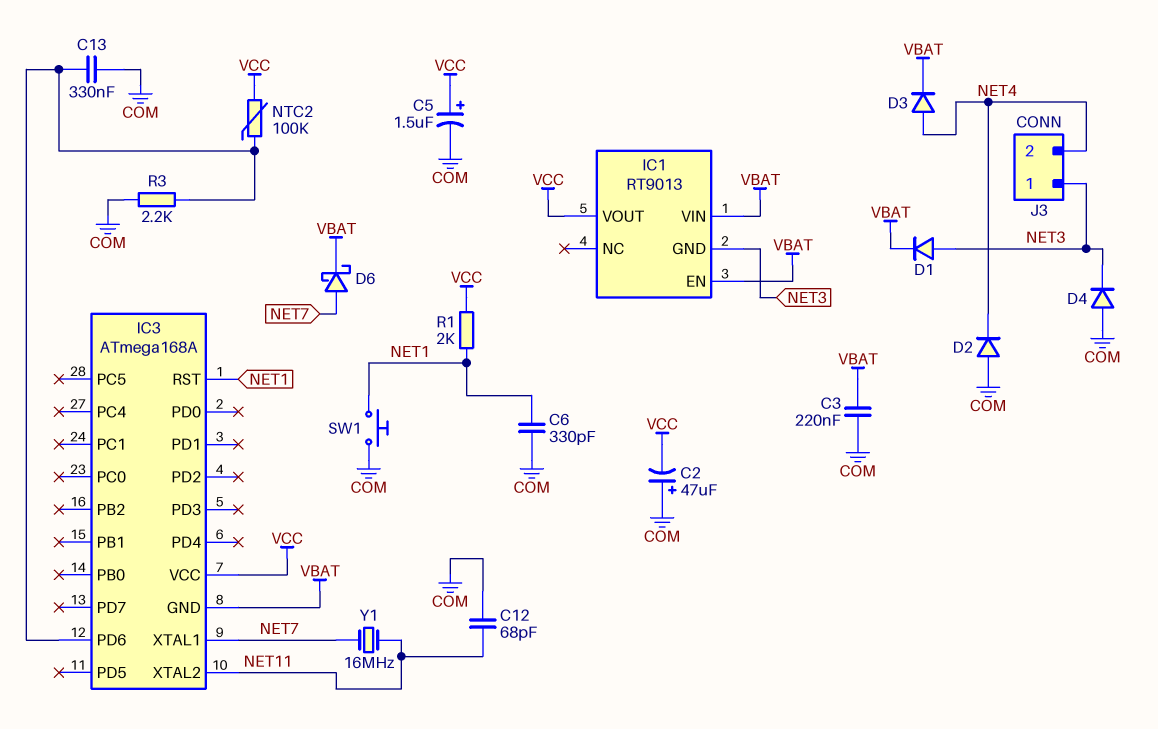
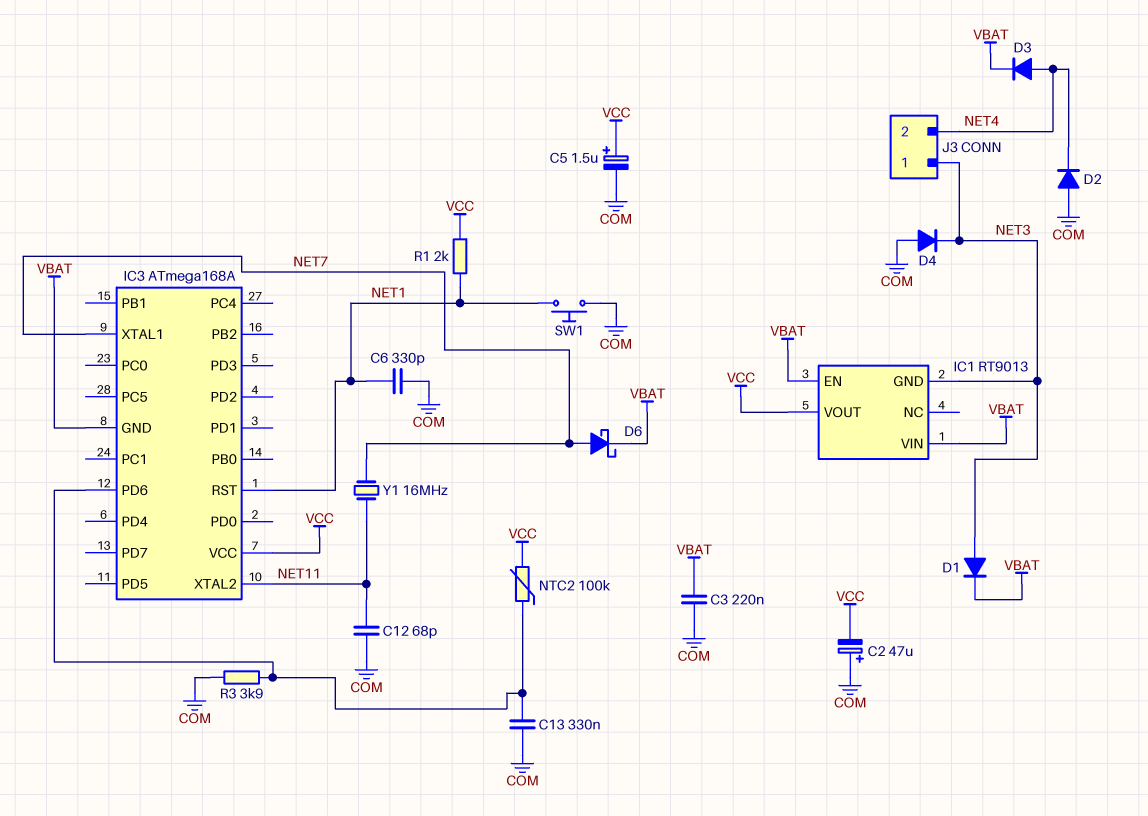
R3: 2.2k (COM, IC3/PD6) -> 3.9k (COM, IC3/PD6)

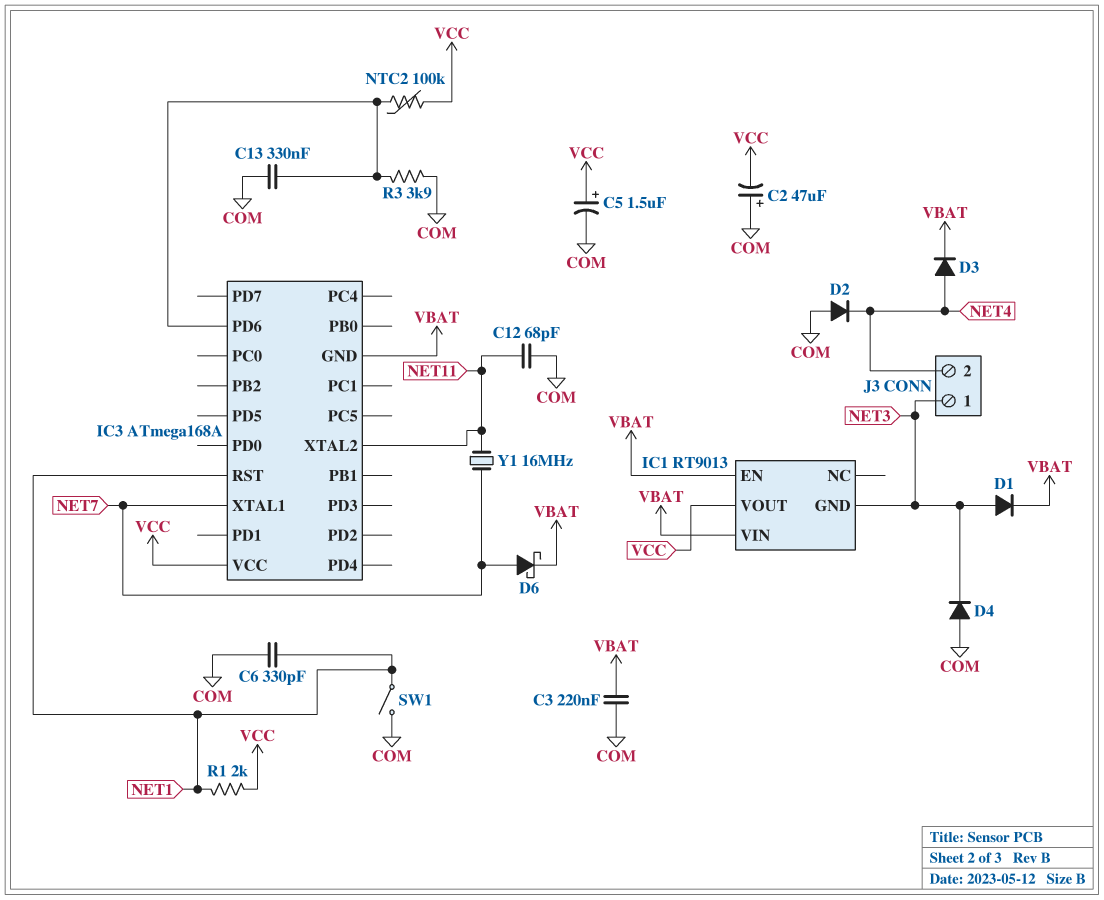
SW1: button (COM, NET1) -> switch (COM, NET1)

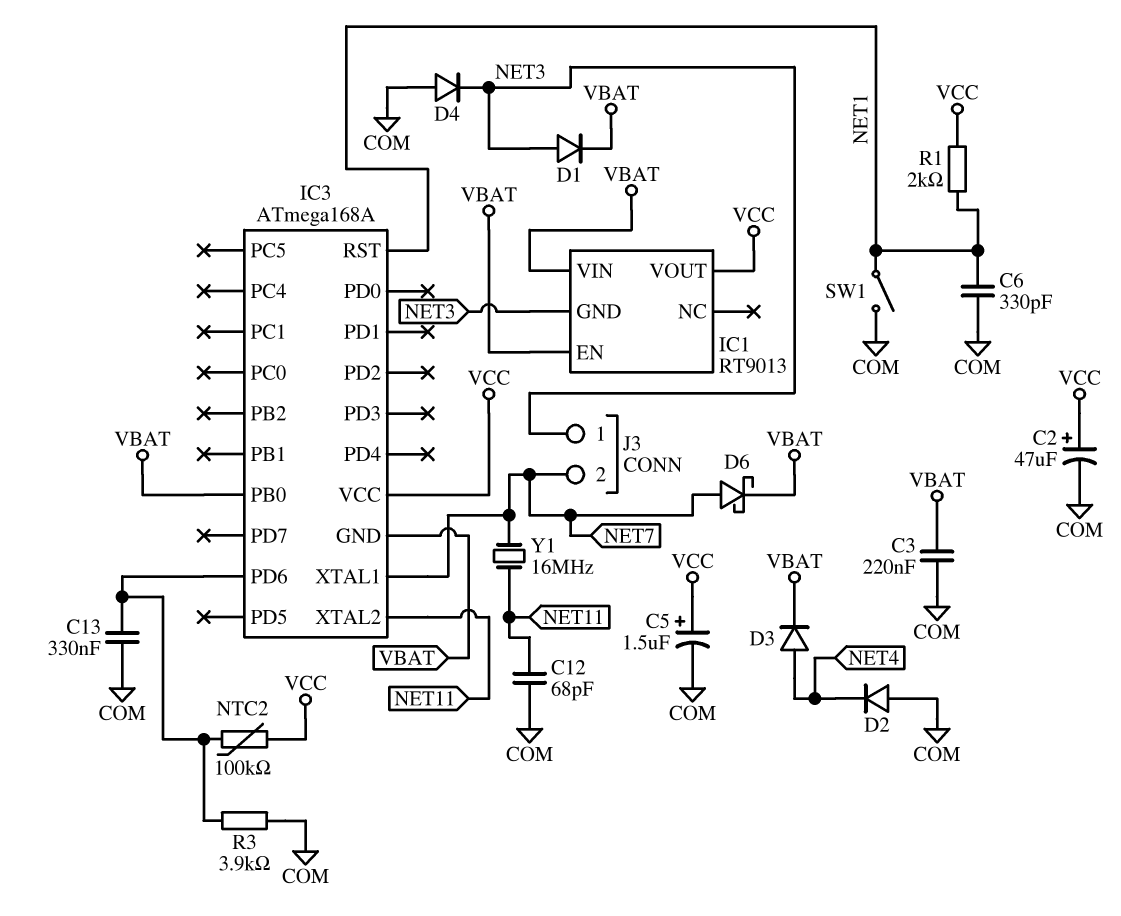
C2: 47uF (plus COM, minus VCC) -> 47uF (plus VCC, minus COM)
IC3 pin PB0: none -> VBAT
J3 pin 2: NET4 -> NET7

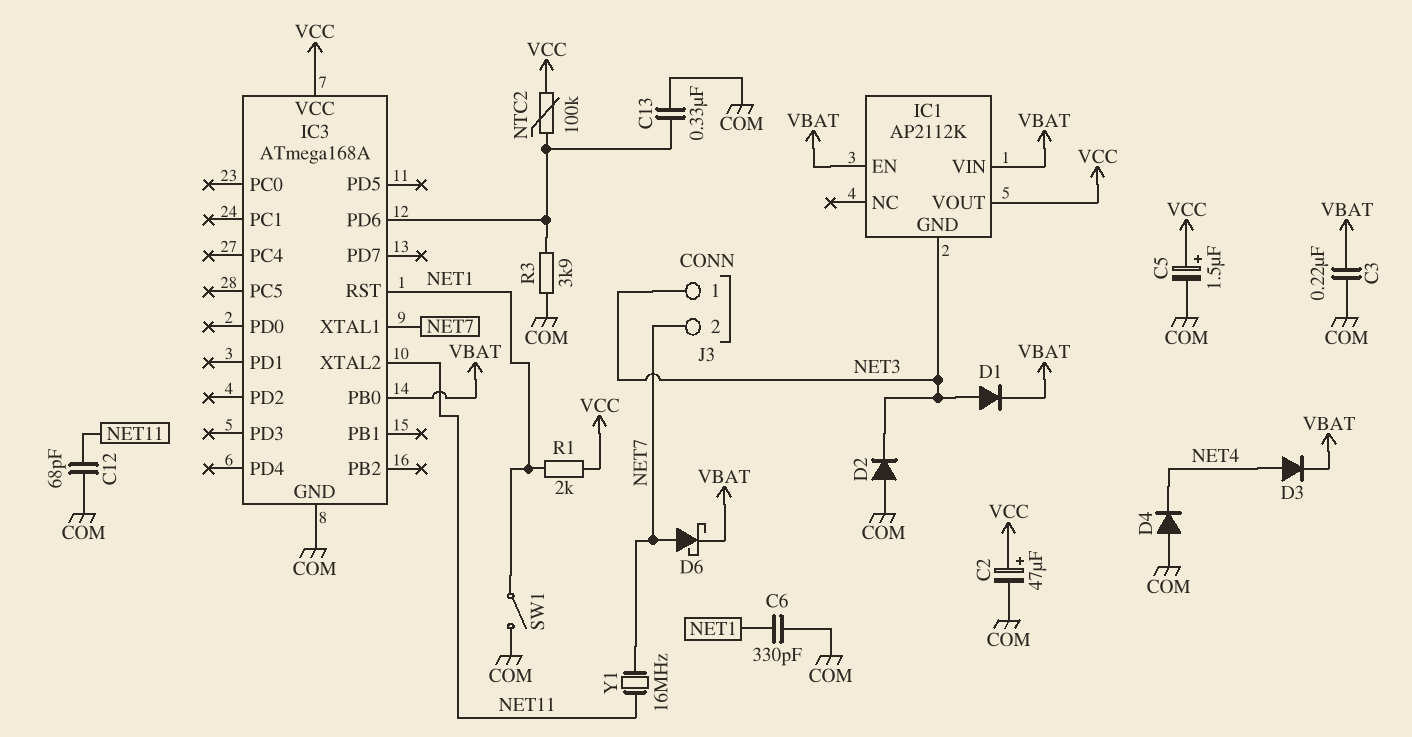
D2: diode (A COM, K NET4) -> diode (A COM, K NET3)
D4: diode (A COM, K NET3) -> diode (A COM, K NET4)
IC1: RT9013 -> AP2112K
IC3 pin GND: VBAT -> COM

